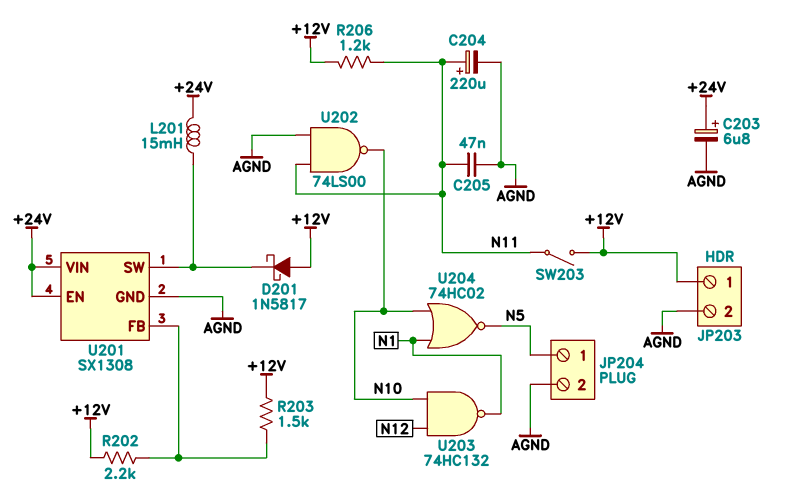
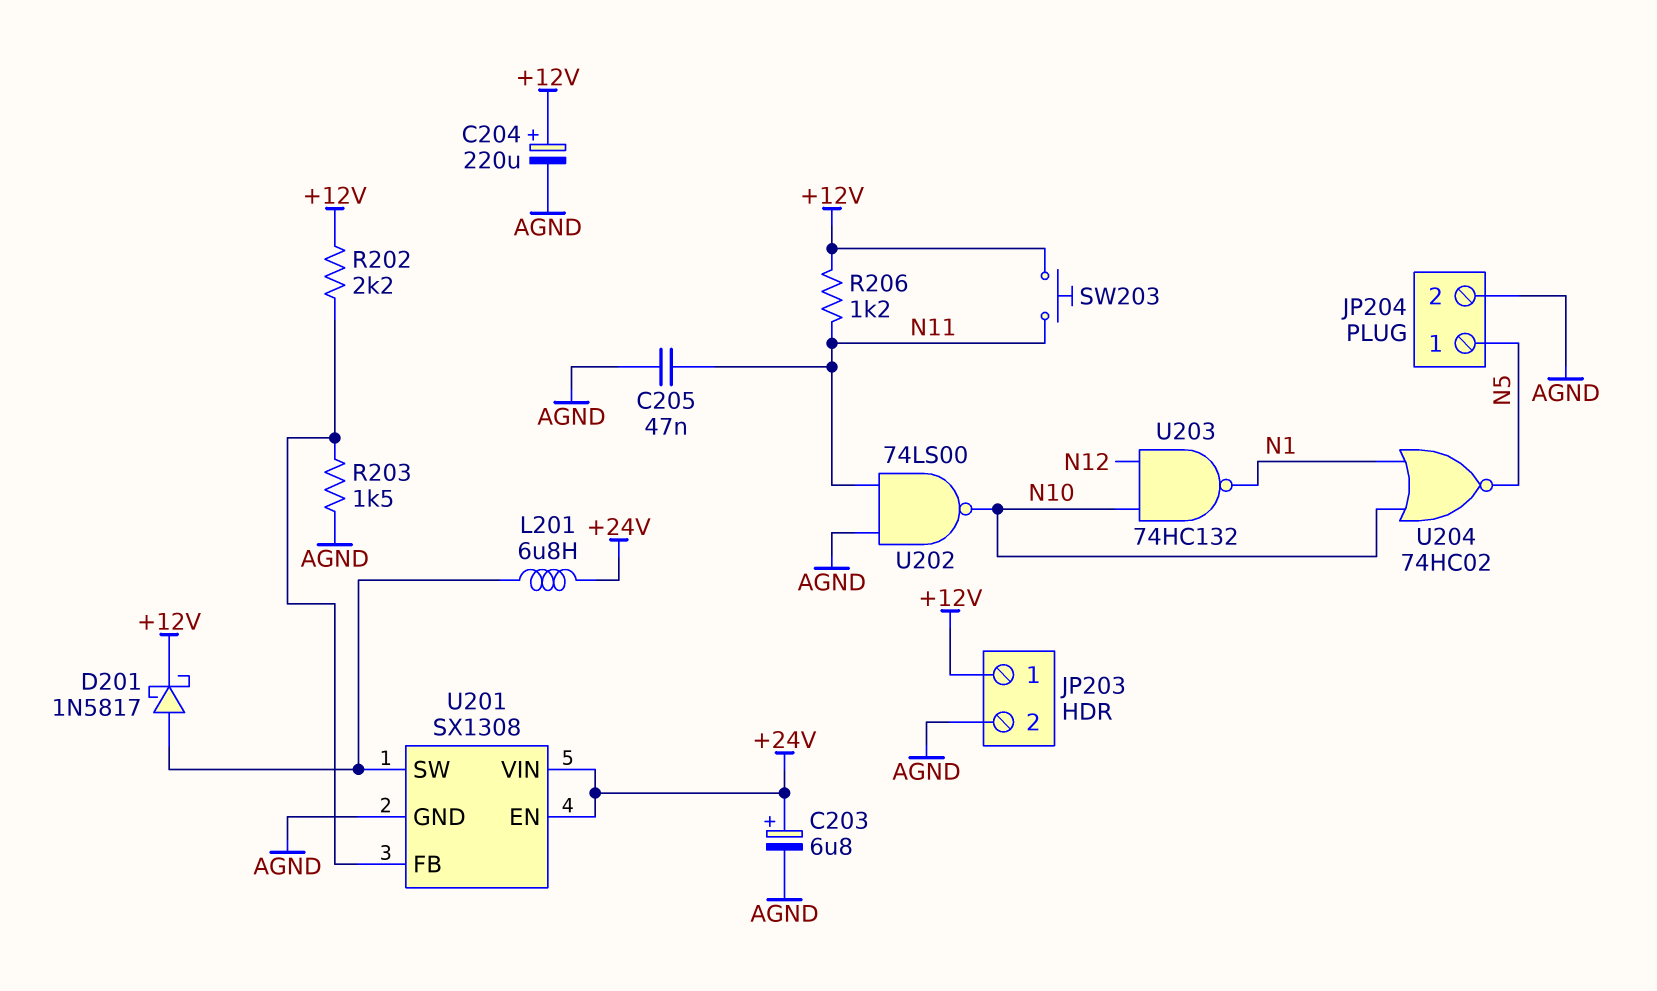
C204: 220uF (plus N11, minus AGND) -> 220uF (plus +12V, minus AGND)
D201: schottky 1N5817 (A +12V, K U201/SW) -> schottky 1N5817 (A U201/SW, K +12V)
L201: 15mH (+24V, U201/SW) -> 6.8uH (+24V, U201/SW)
R203: 1.5k (+12V, U201/FB) -> 1.5k (AGND, U201/FB)
SW203: switch (+12V, N11) -> button (+12V, N11)

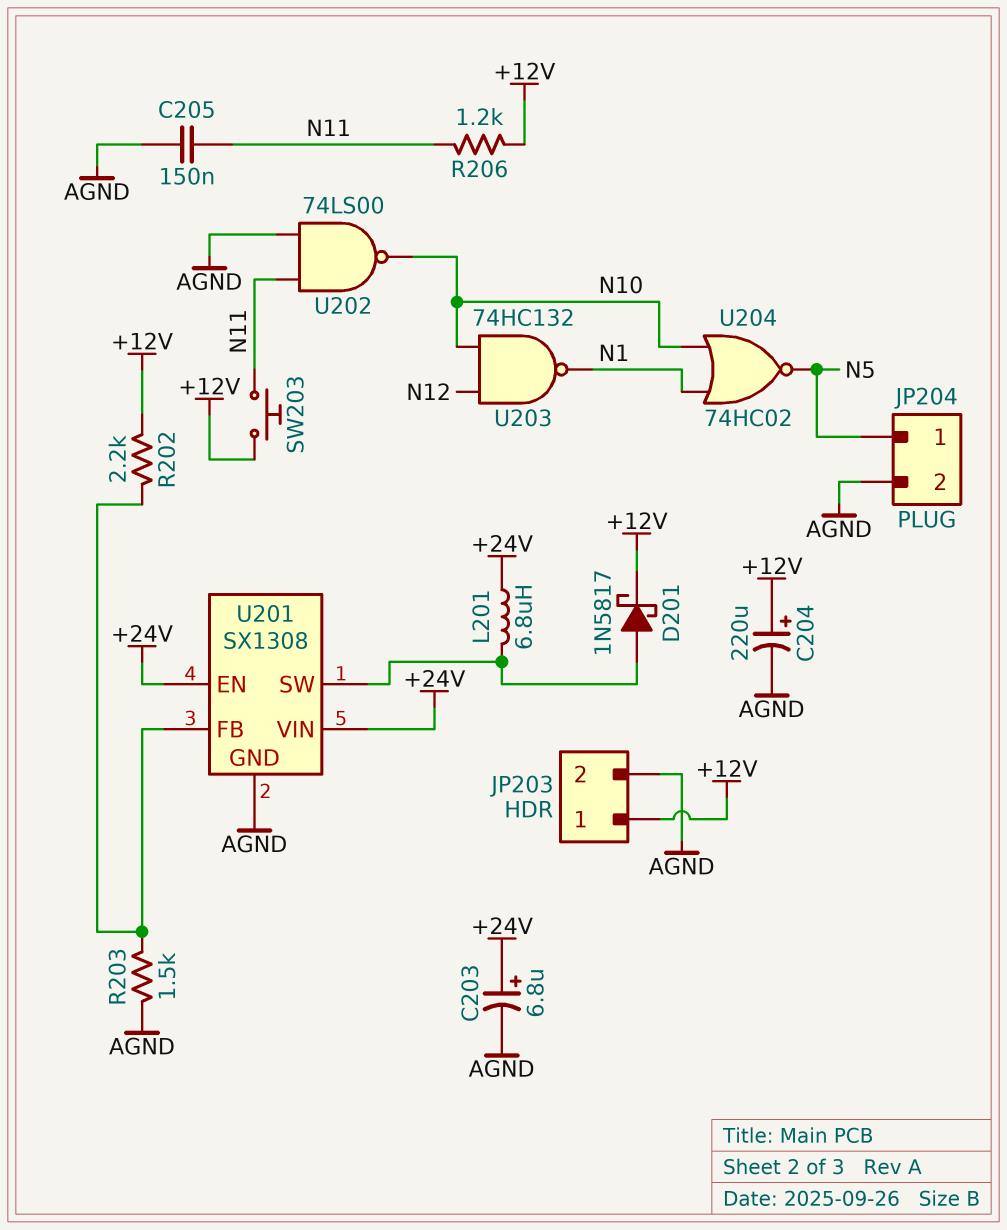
C205: 47nF (AGND, N11) -> 150nF (AGND, N11)

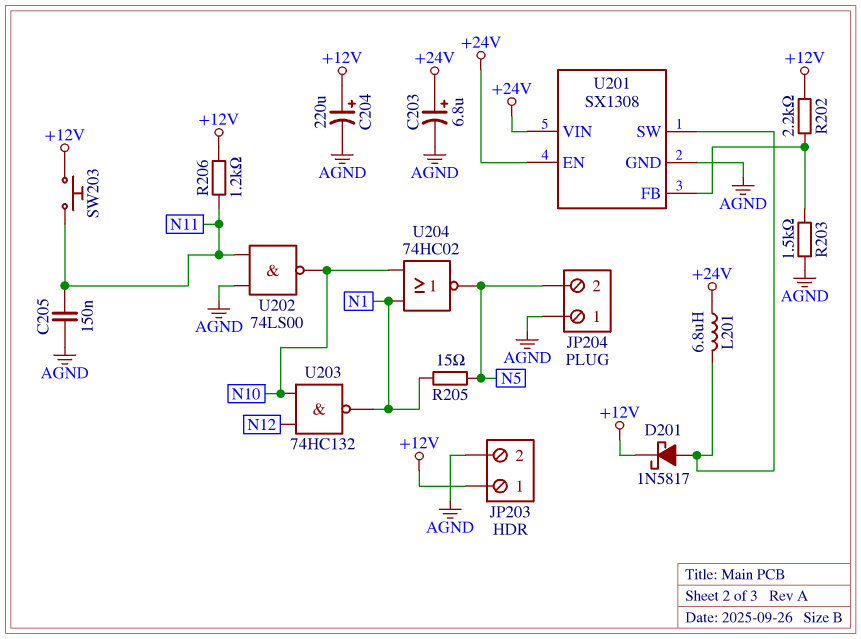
JP204 pin 1: N5 -> AGND
JP204 pin 2: AGND -> N5
R205: none -> 15 (N1, N5)

